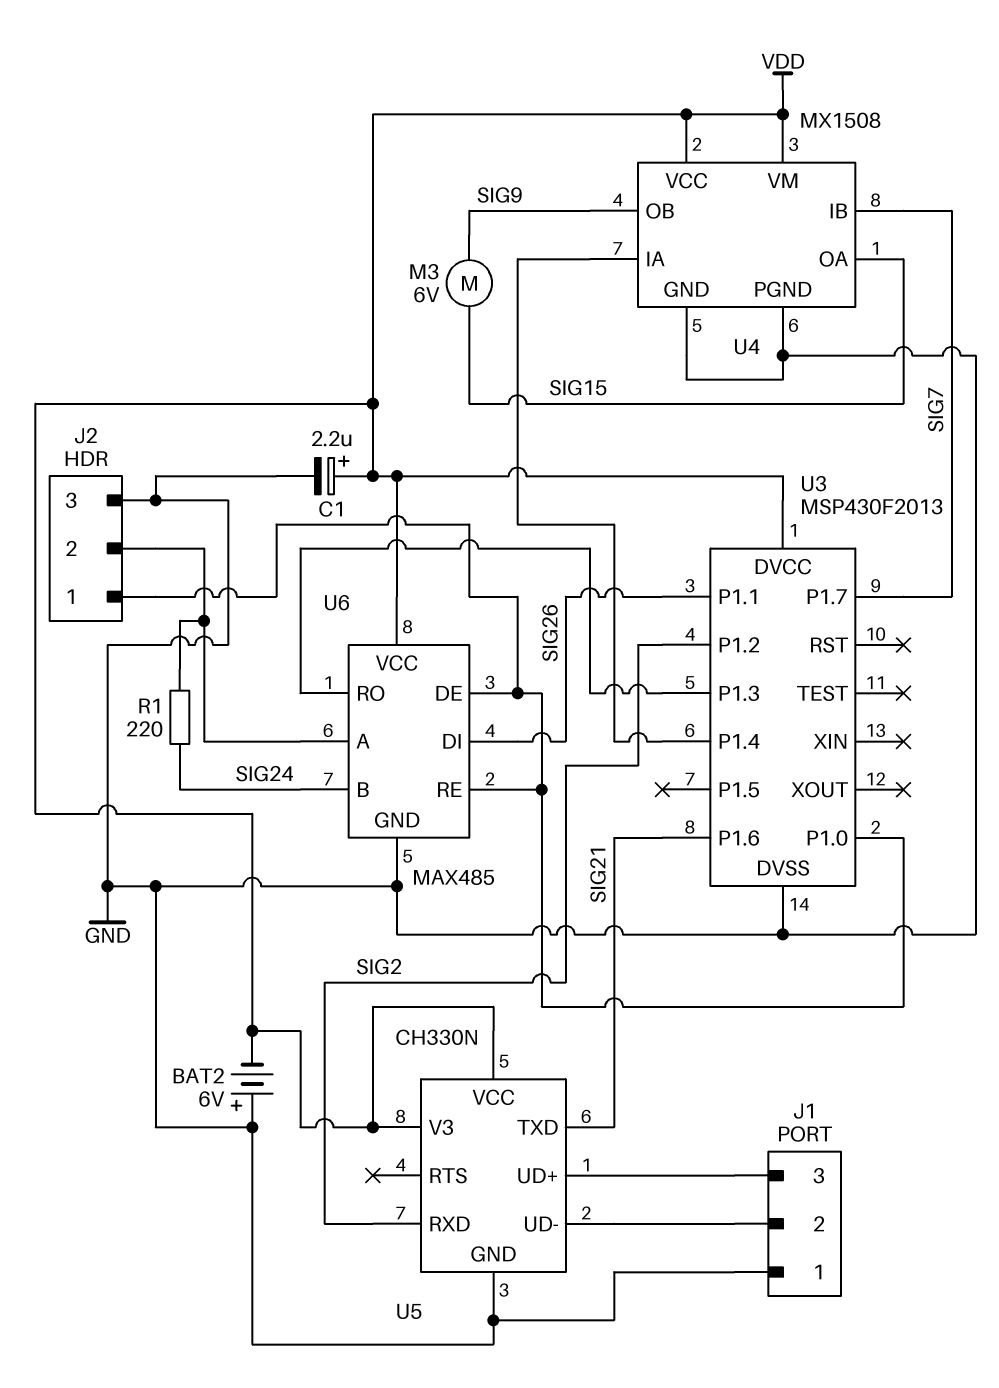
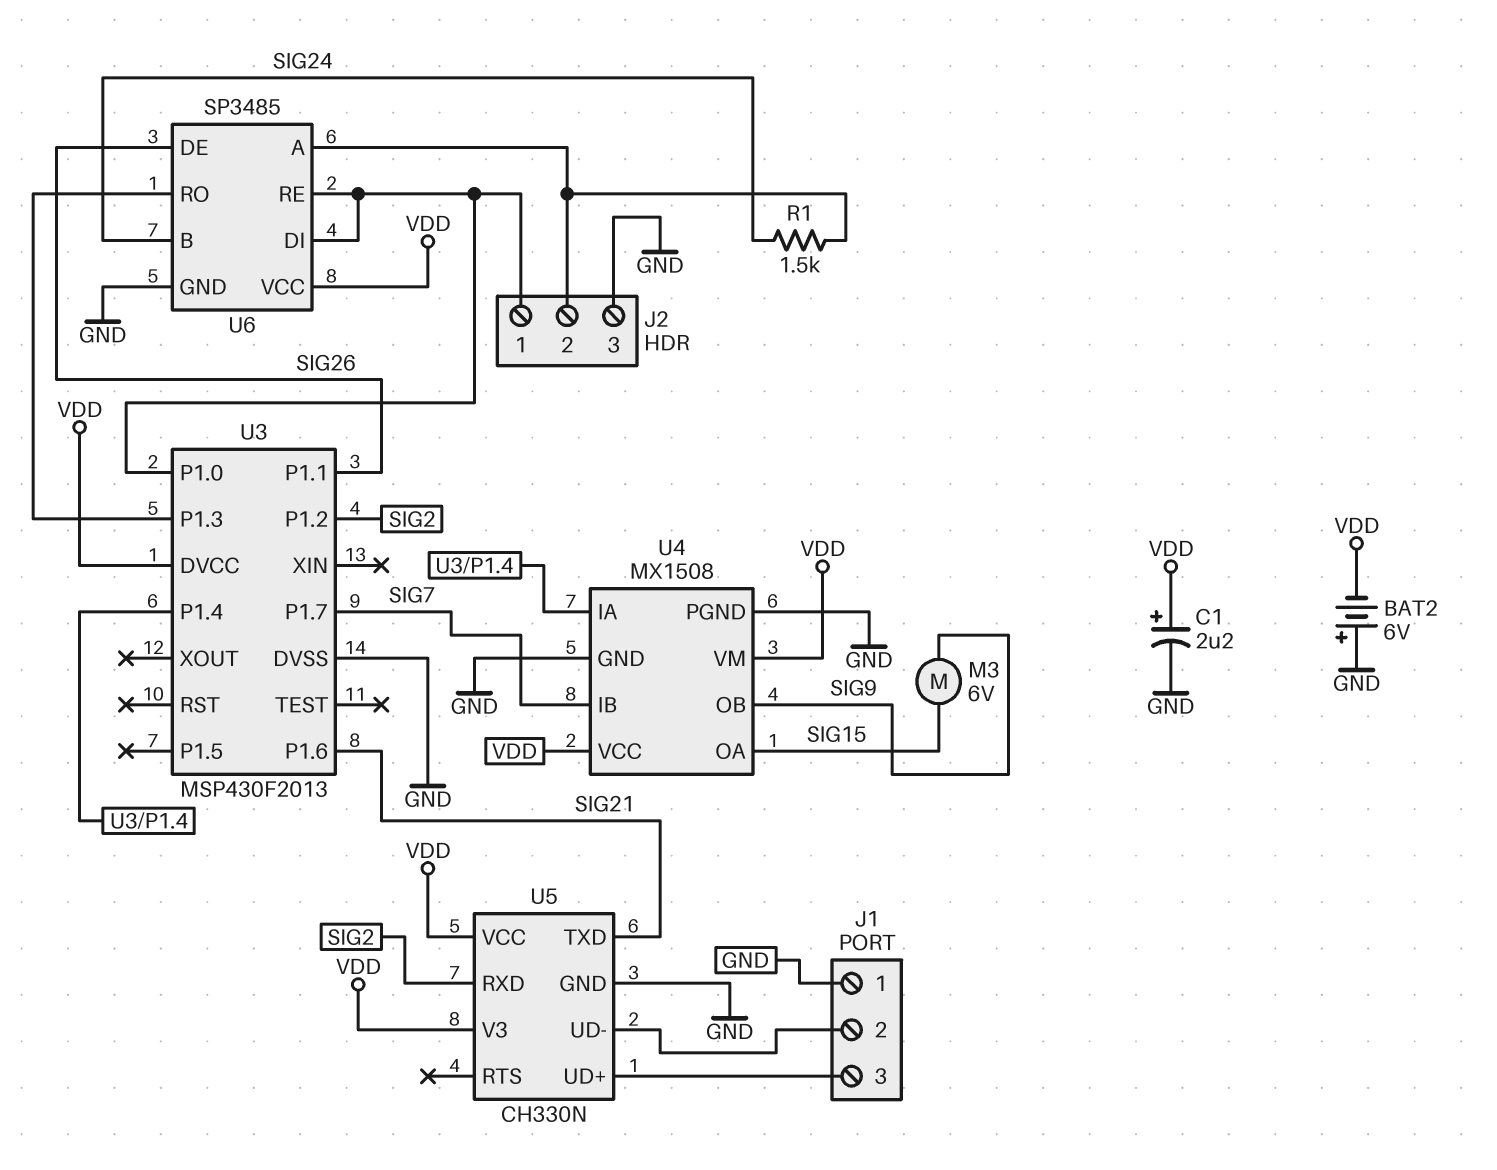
R1: 220 (J2/2, SIG24) -> 1.5k (J2/2, SIG24)
U6: MAX485 -> SP3485
U6 pin DE: J2/1 -> SIG26
U6 pin DI: SIG26 -> J2/1

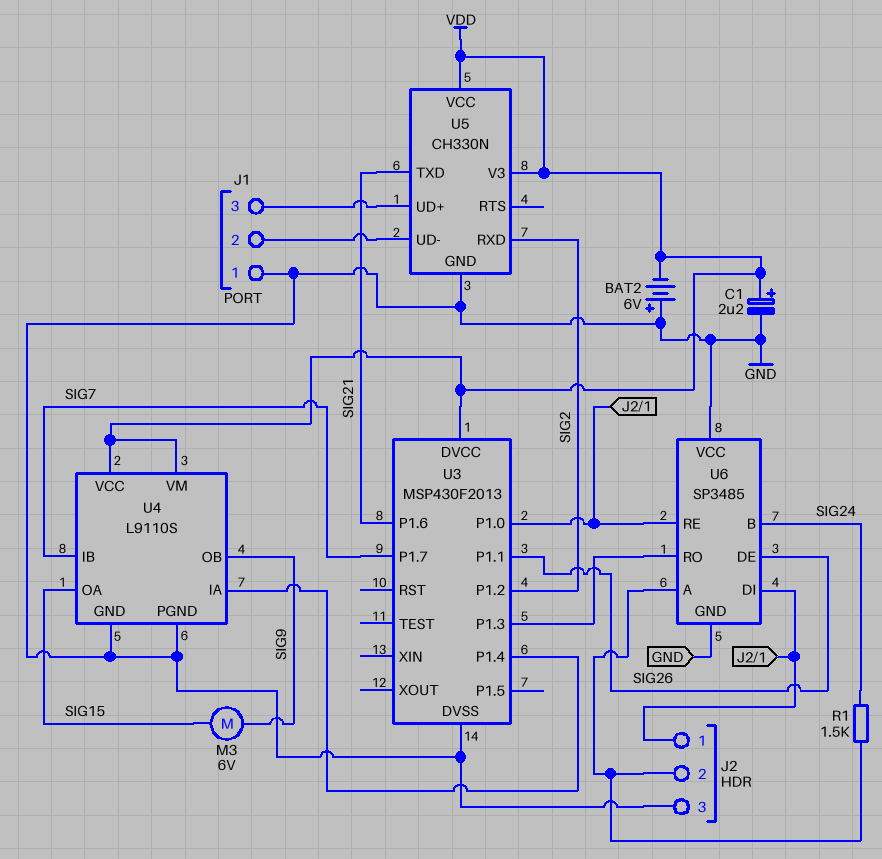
U4: MX1508 -> L9110S
U6 pin VCC: VDD -> GND

